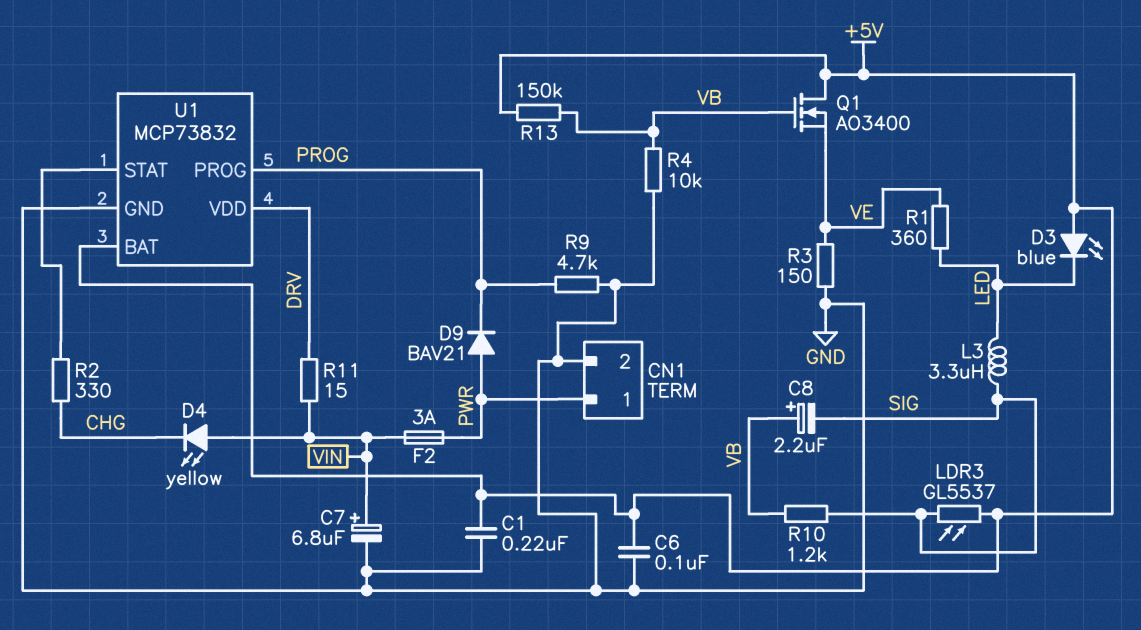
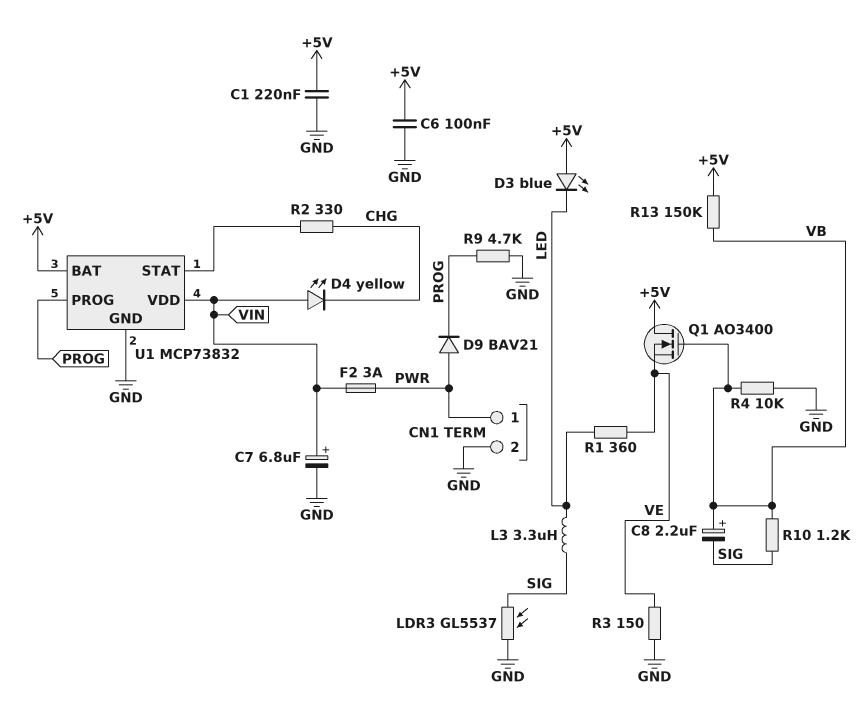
LDR3: GL5537 (+5V, SIG) -> GL5537 (GND, SIG)
R11: 15 (DRV, VIN) -> none
U1 pin VDD: DRV -> VIN

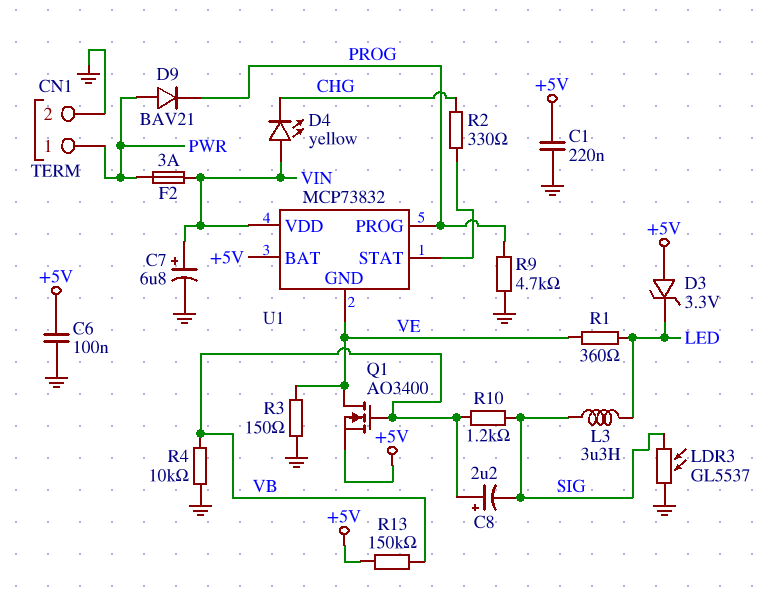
D3: LED blue (A +5V, K LED) -> zener 3.3V (A +5V, K LED)
Q1: NMOS AO3400 (G VB, D +5V, S VE) -> NMOS AO3400 (G VB, D VE, S +5V)
U1 pin GND: GND -> VE

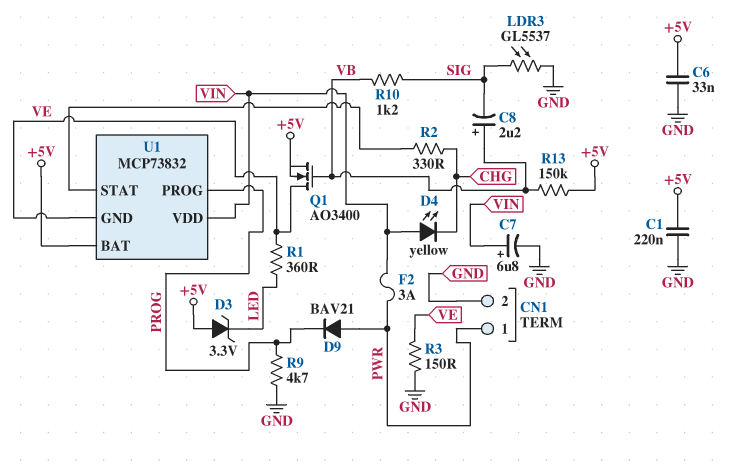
C6: 100nF (+5V, GND) -> 33nF (+5V, GND)
L3: 3.3uH (LED, SIG) -> none
R4: 10k (GND, VB) -> none

